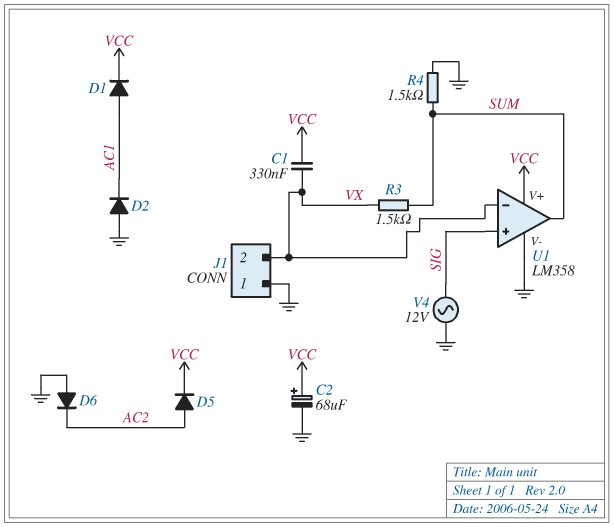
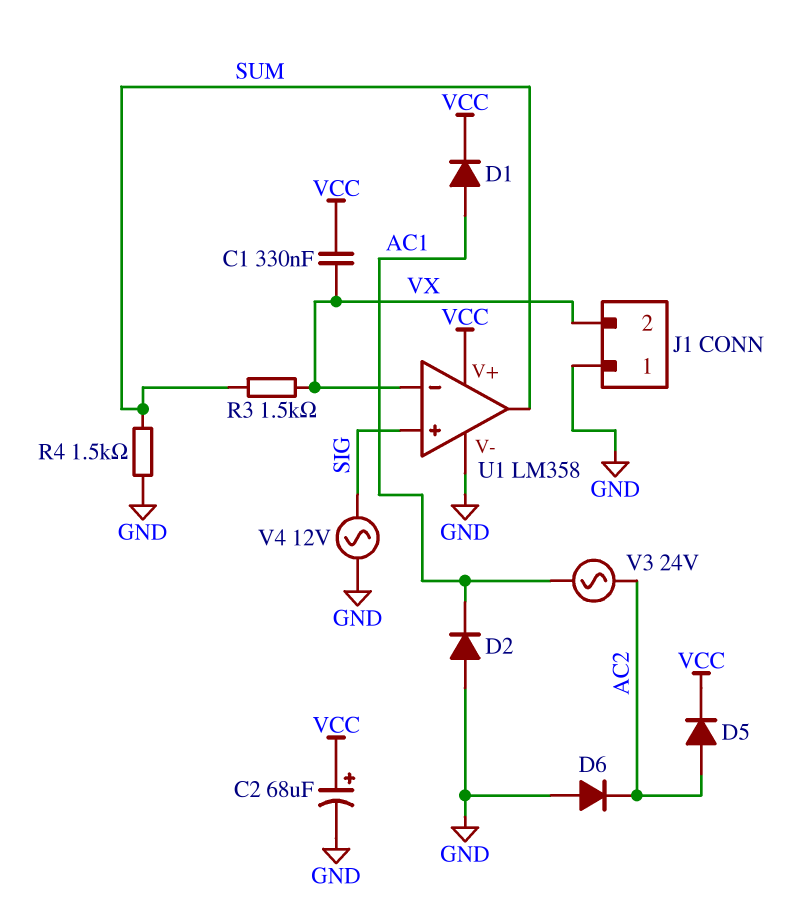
V3: none -> AC 24V (AC1, AC2)

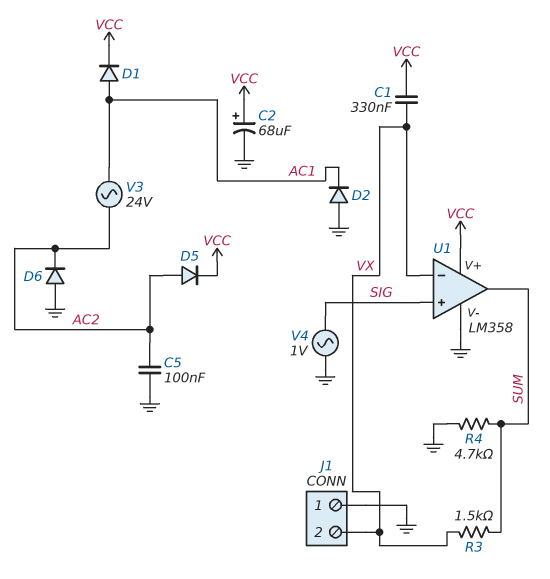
C5: none -> 100nF (AC2, GND)
R4: 1.5k (GND, SUM) -> 4.7k (GND, SUM)
V4: AC 12V (GND, SIG) -> AC 1V (GND, SIG)

